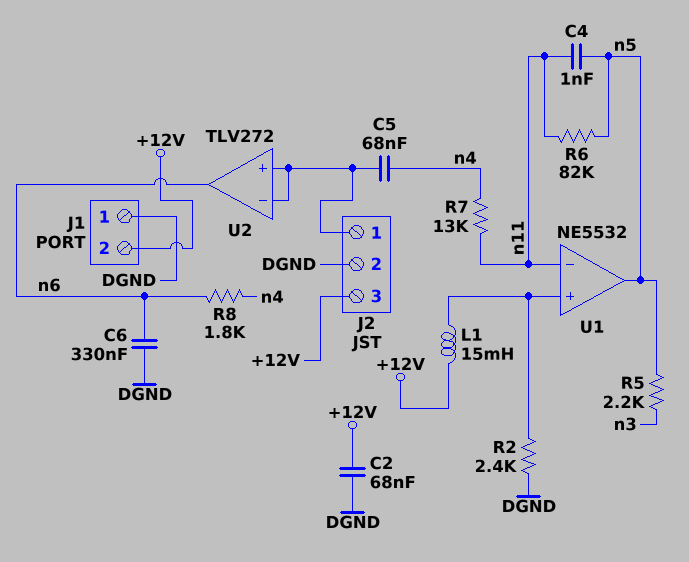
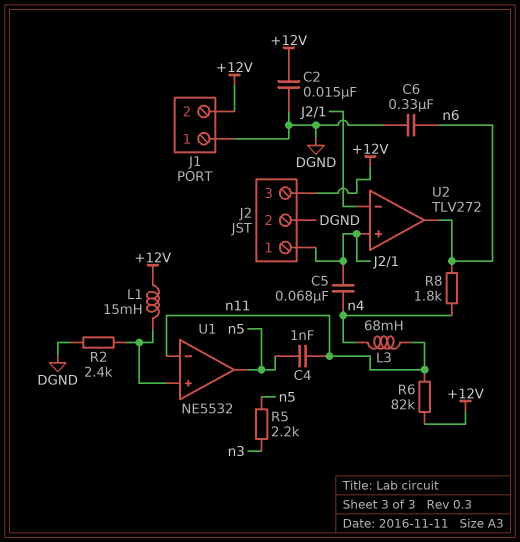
C2: 68nF (+12V, DGND) -> 15nF (+12V, DGND)
L3: none -> 68mH (n4, n11)
R6: 82k (n5, n11) -> 82k (+12V, n11)
R7: 13k (n4, n11) -> none

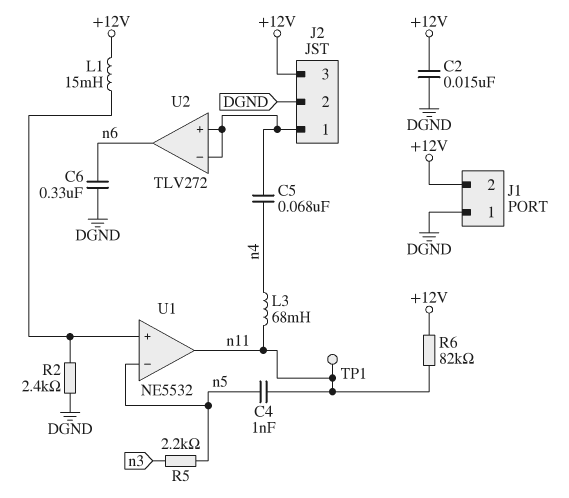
R8: 1.8k (n4, n6) -> none
TP1: none -> test point (n11)
U1 pin in-: n11 -> n5
U1 pin out: n5 -> n11

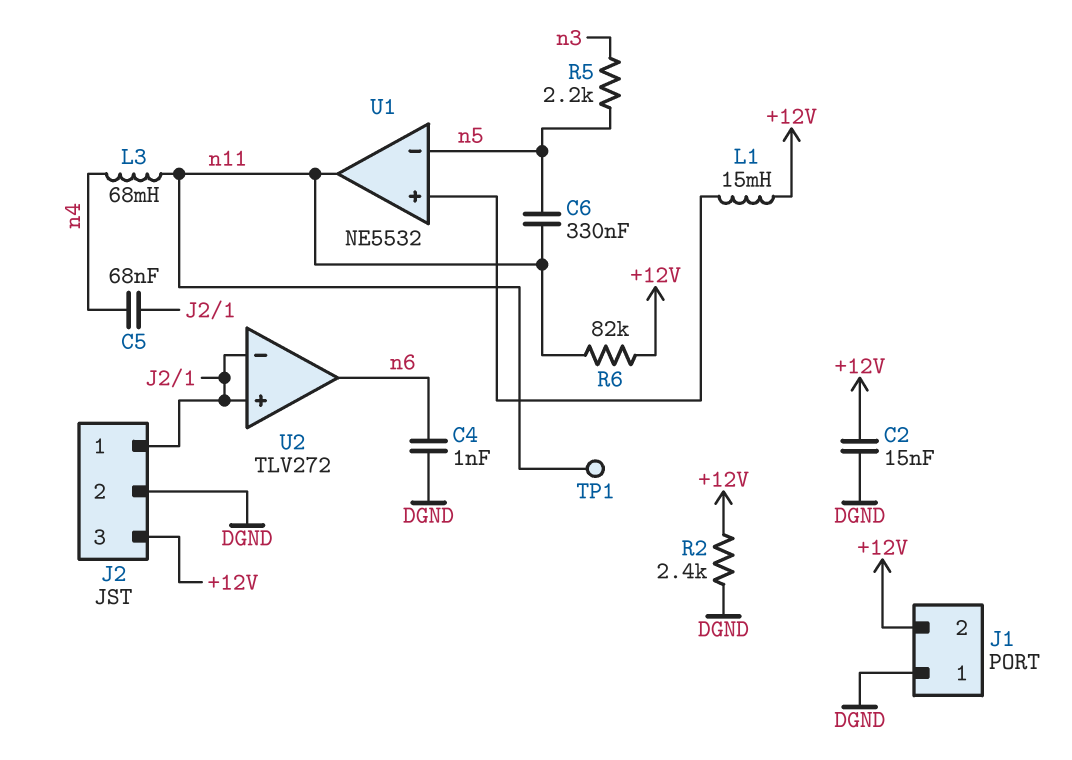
C4: 1nF (n5, n11) -> 1nF (DGND, n6)
C6: 330nF (DGND, n6) -> 330nF (n5, n11)
R2: 2.4k (DGND, U1/in+) -> 2.4k (+12V, DGND)

